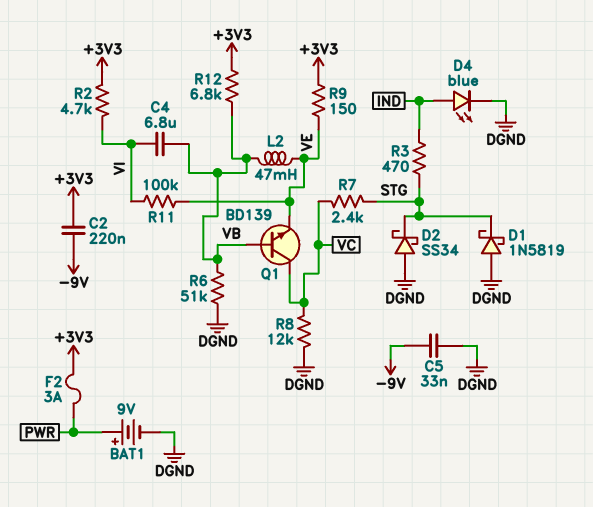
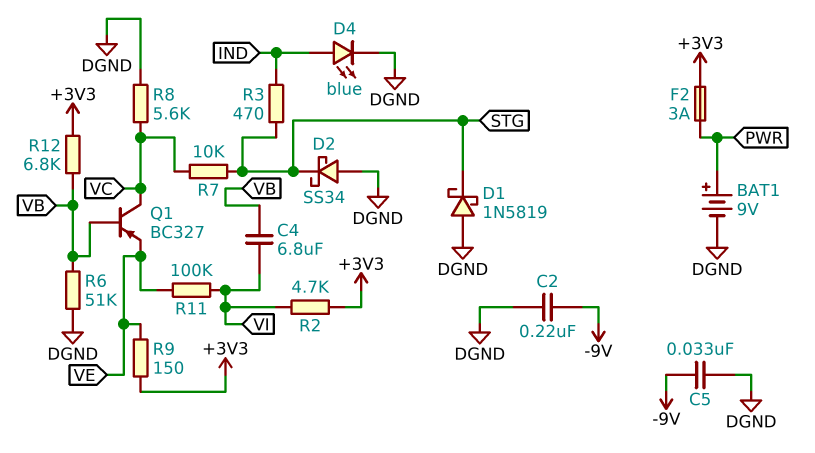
C2: 220nF (+3V3, -9V) -> 220nF (-9V, DGND)
L2: 47mH (VB, VE) -> none
Q1: NPN BD139 (B VB, C VC, E VE) -> PNP BC327 (B VB, C VC, E VE)
R7: 2.4k (STG, VC) -> 10k (STG, VC)
R8: 12k (DGND, VC) -> 5.6k (DGND, VC)

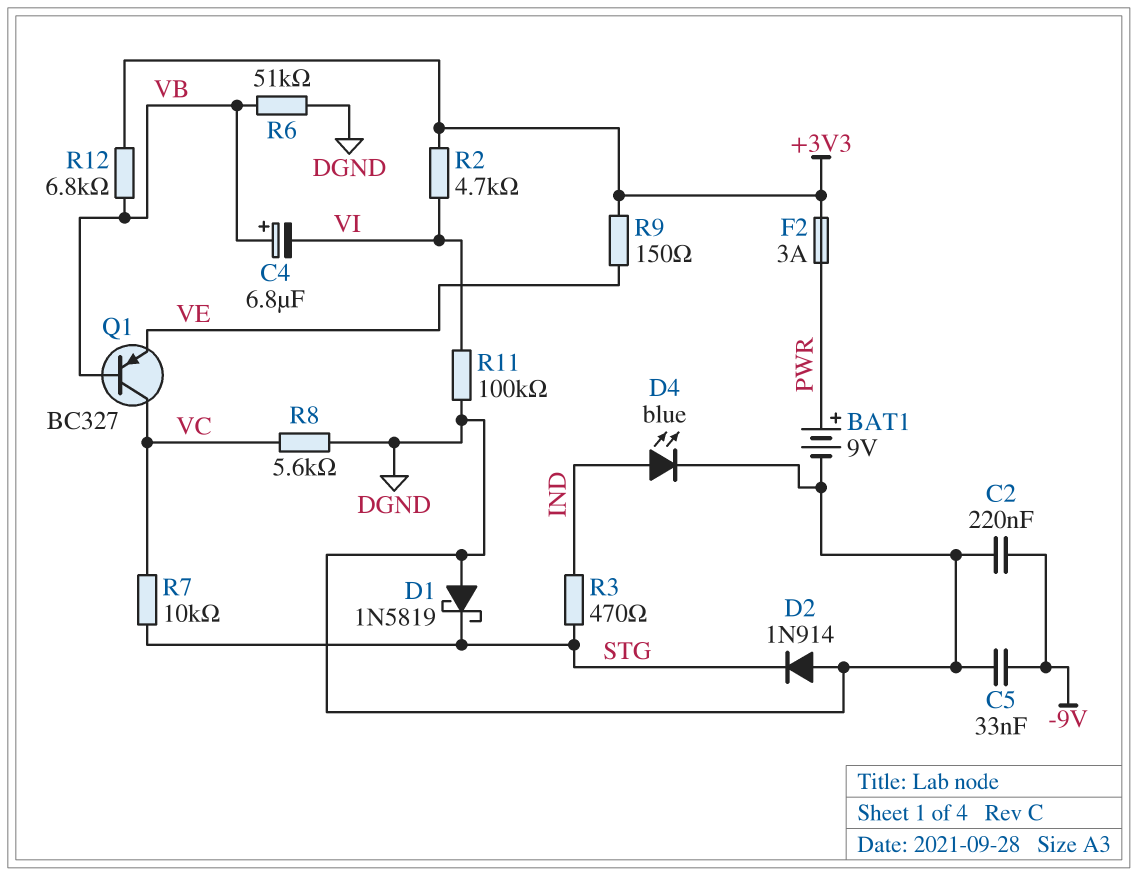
C4: 6.8uF (VB, VI) -> 6.8uF (plus VB, minus VI)
D2: schottky SS34 (A DGND, K STG) -> diode 1N914 (A DGND, K STG)
R11: 100k (VE, VI) -> 100k (DGND, VI)

